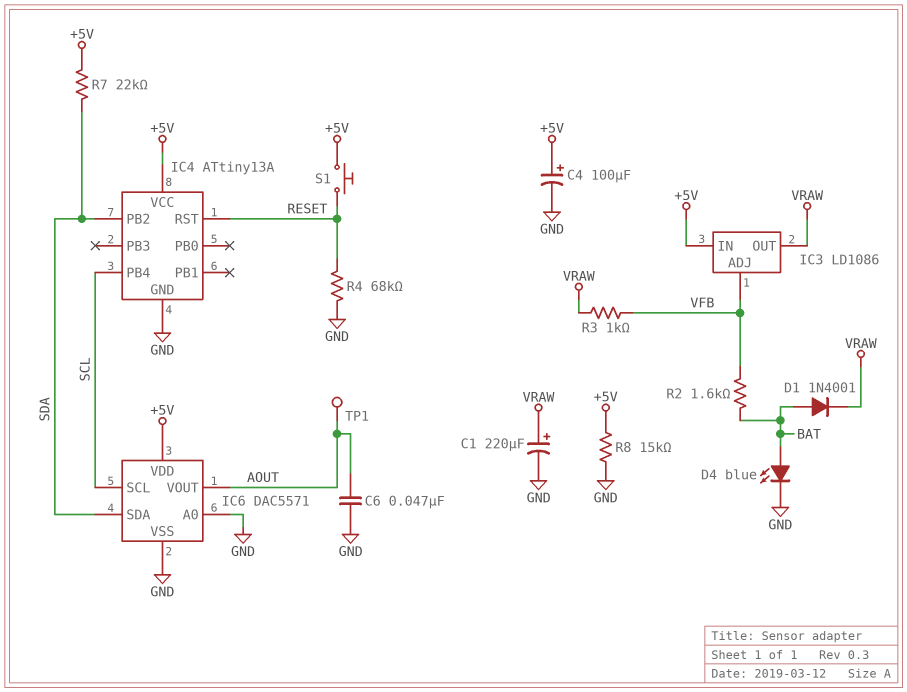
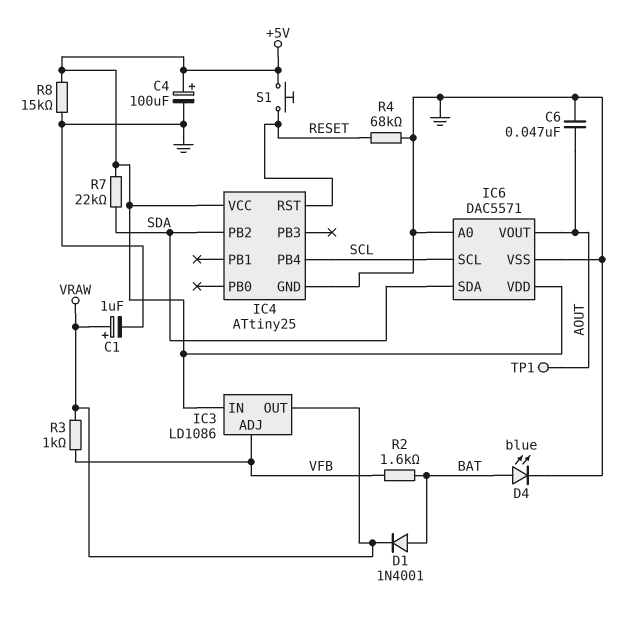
C1: 220uF (plus VRAW, minus GND) -> 1uF (plus VRAW, minus GND)
IC4: ATtiny13A -> ATtiny25

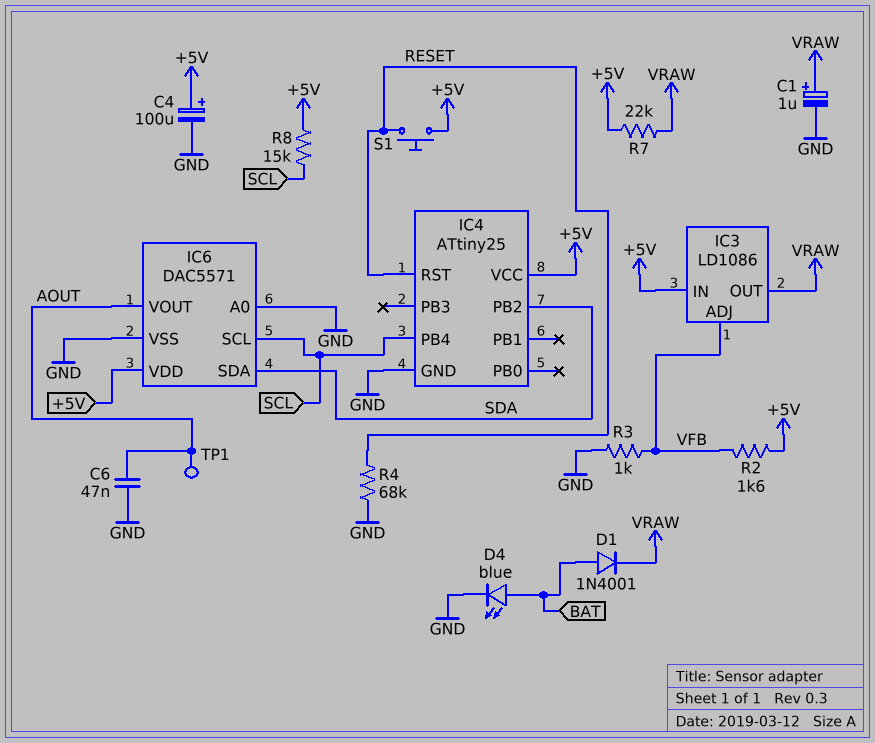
R2: 1.6k (BAT, VFB) -> 1.6k (+5V, VFB)
R3: 1k (VFB, VRAW) -> 1k (GND, VFB)
R7: 22k (+5V, SDA) -> 22k (+5V, VRAW)
R8: 15k (+5V, GND) -> 15k (+5V, SCL)

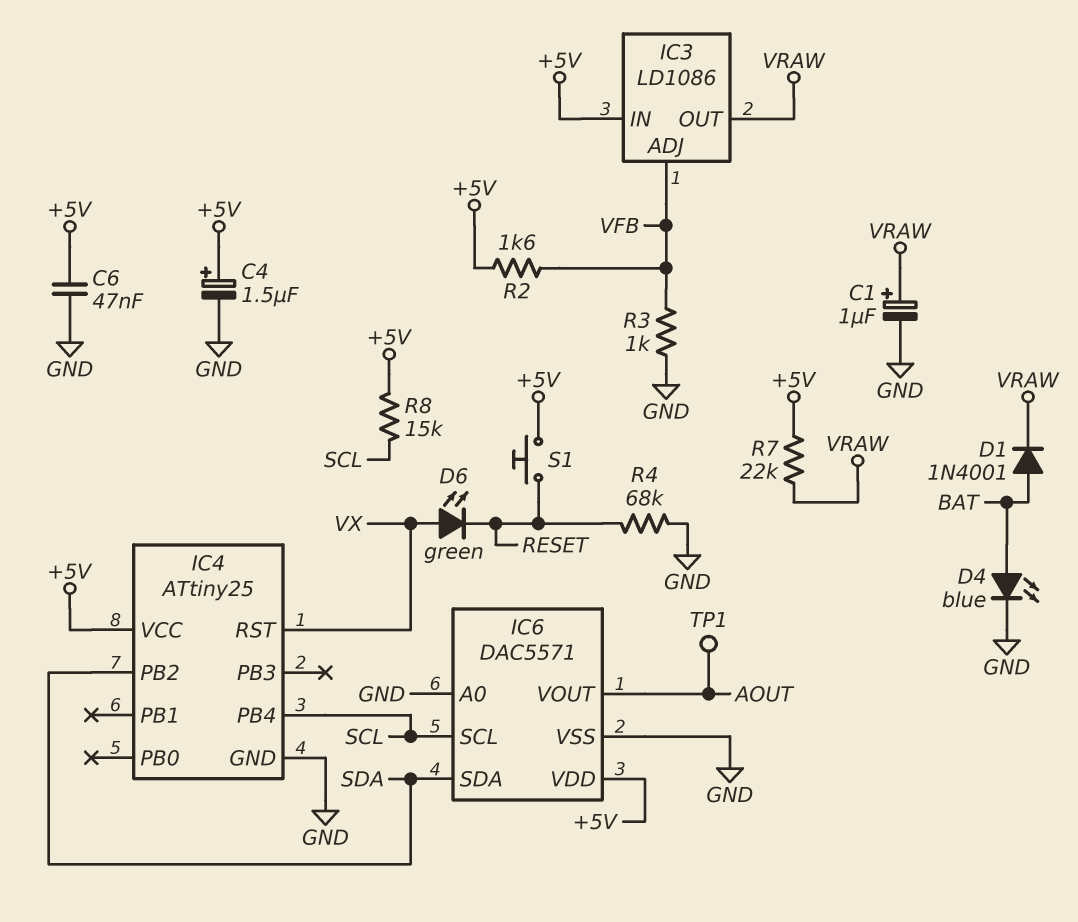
C4: 100uF (plus +5V, minus GND) -> 1.5uF (plus +5V, minus GND)
C6: 47nF (AOUT, GND) -> 47nF (+5V, GND)
D6: none -> LED green (A VX, K RESET)
IC4 pin RST: RESET -> VX

